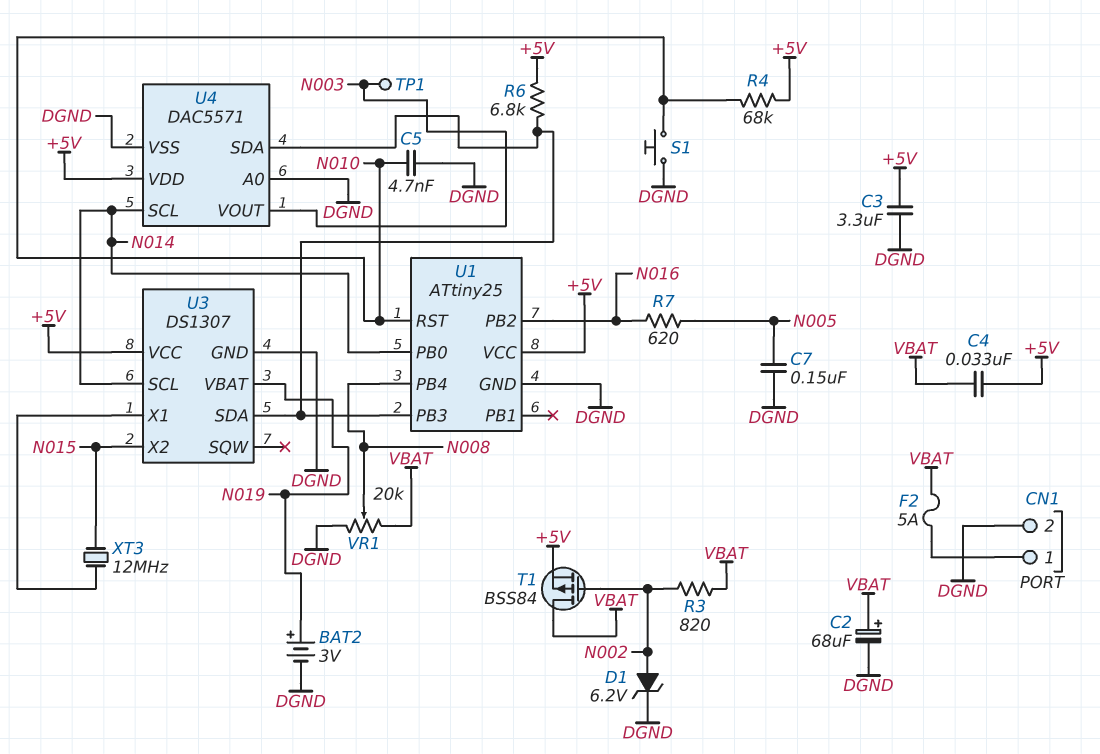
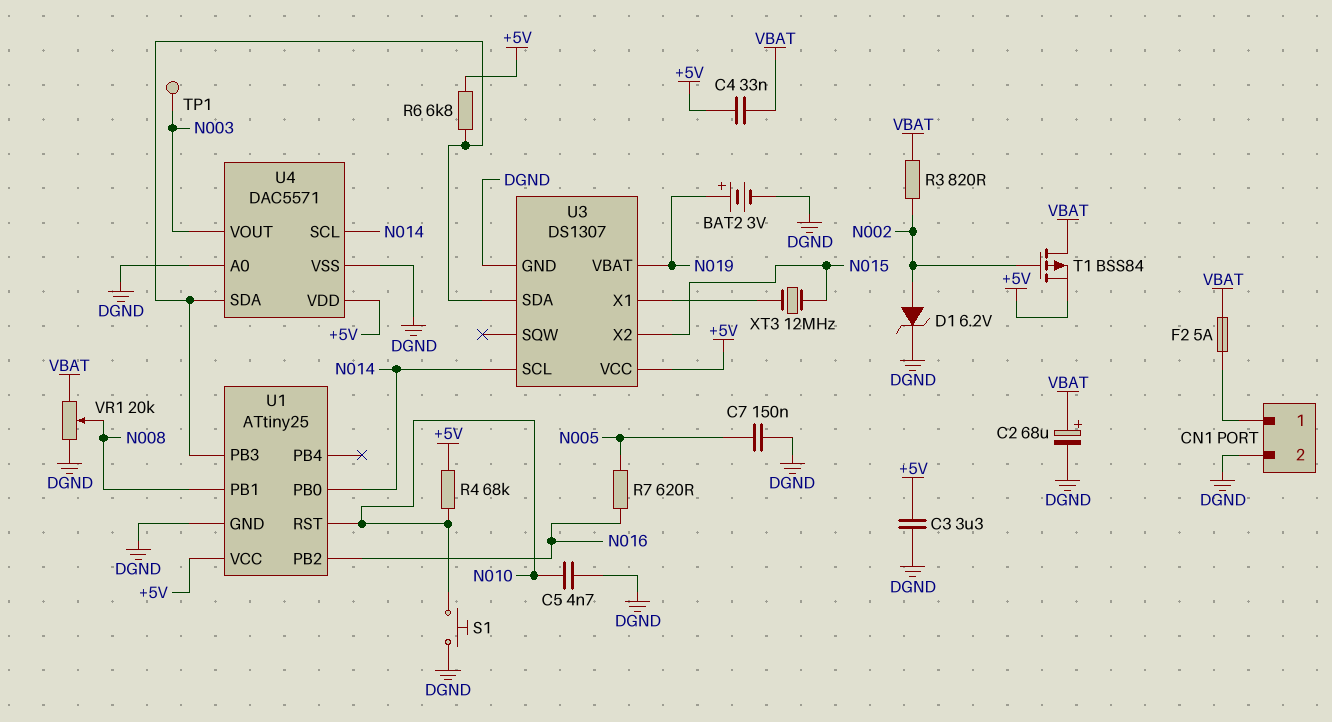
U1 pin PB1: none -> N008
U1 pin PB4: N008 -> none

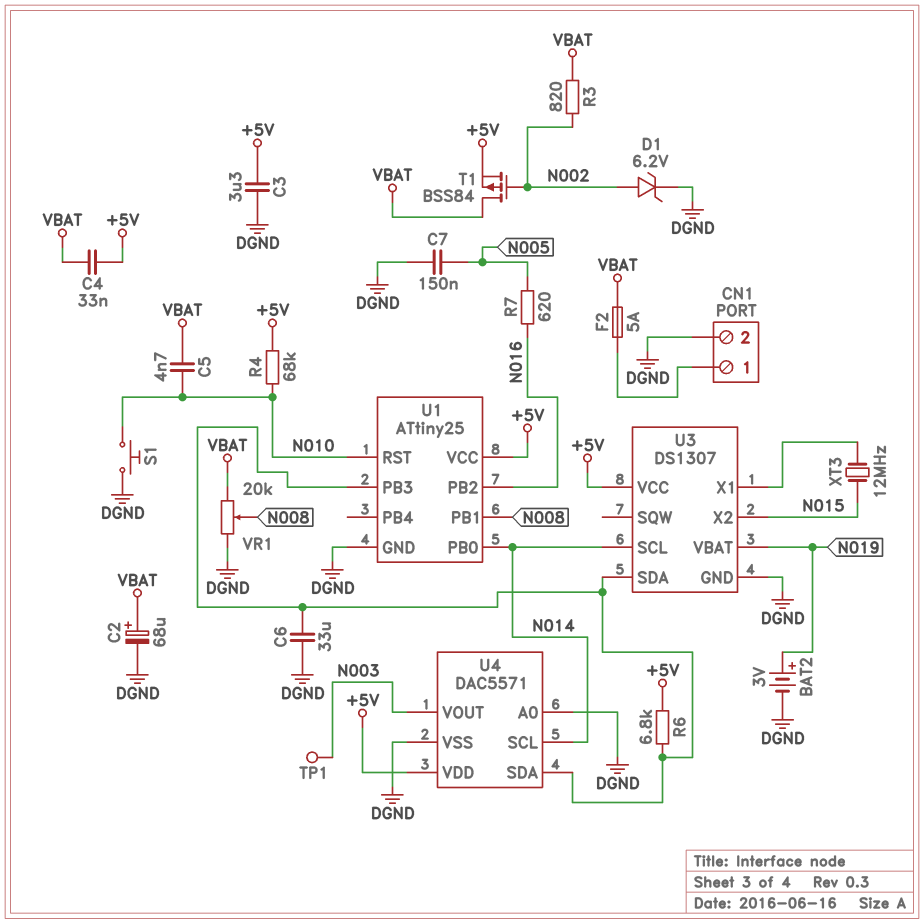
C5: 4.7nF (DGND, N010) -> 4.7nF (N010, VBAT)
C6: none -> 33uF (DGND, U1/PB3)

